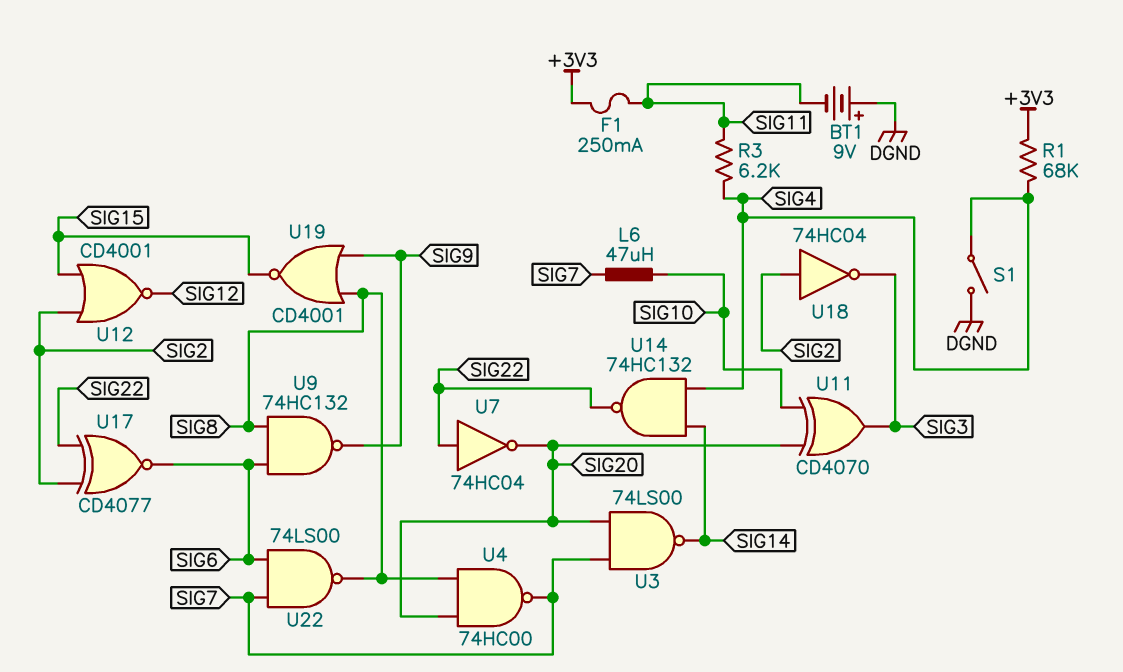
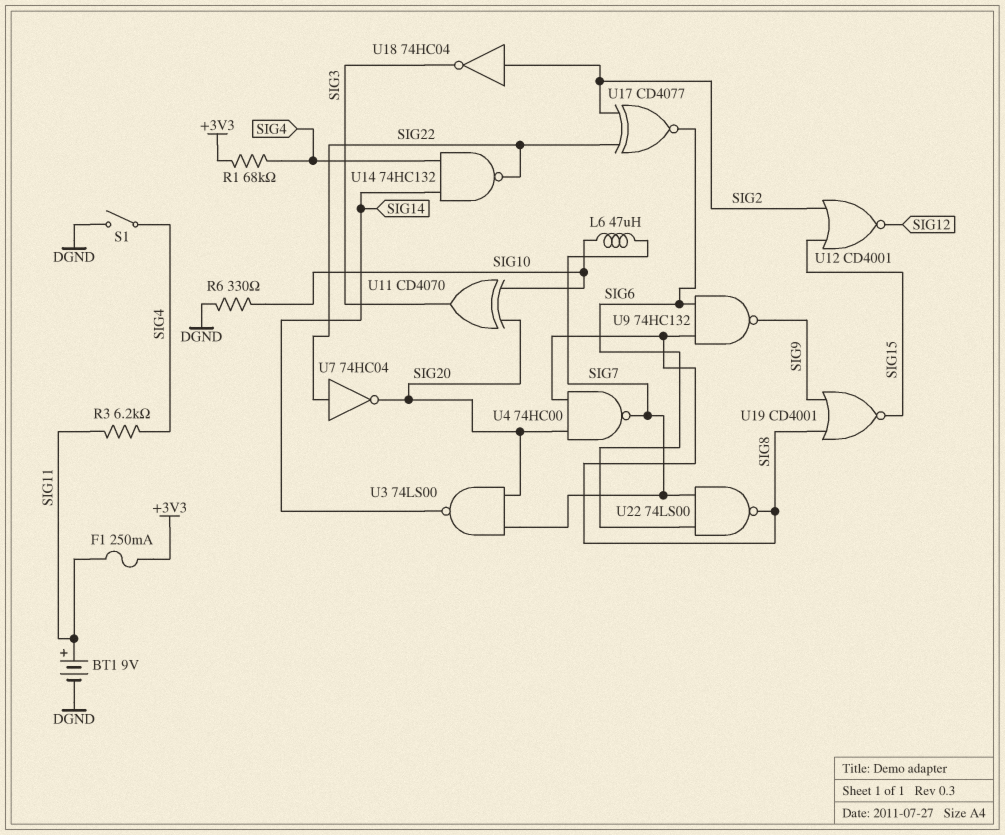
BT1: 9V (plus DGND, minus SIG11) -> 9V (plus SIG11, minus DGND)
R6: none -> 330 (DGND, SIG10)

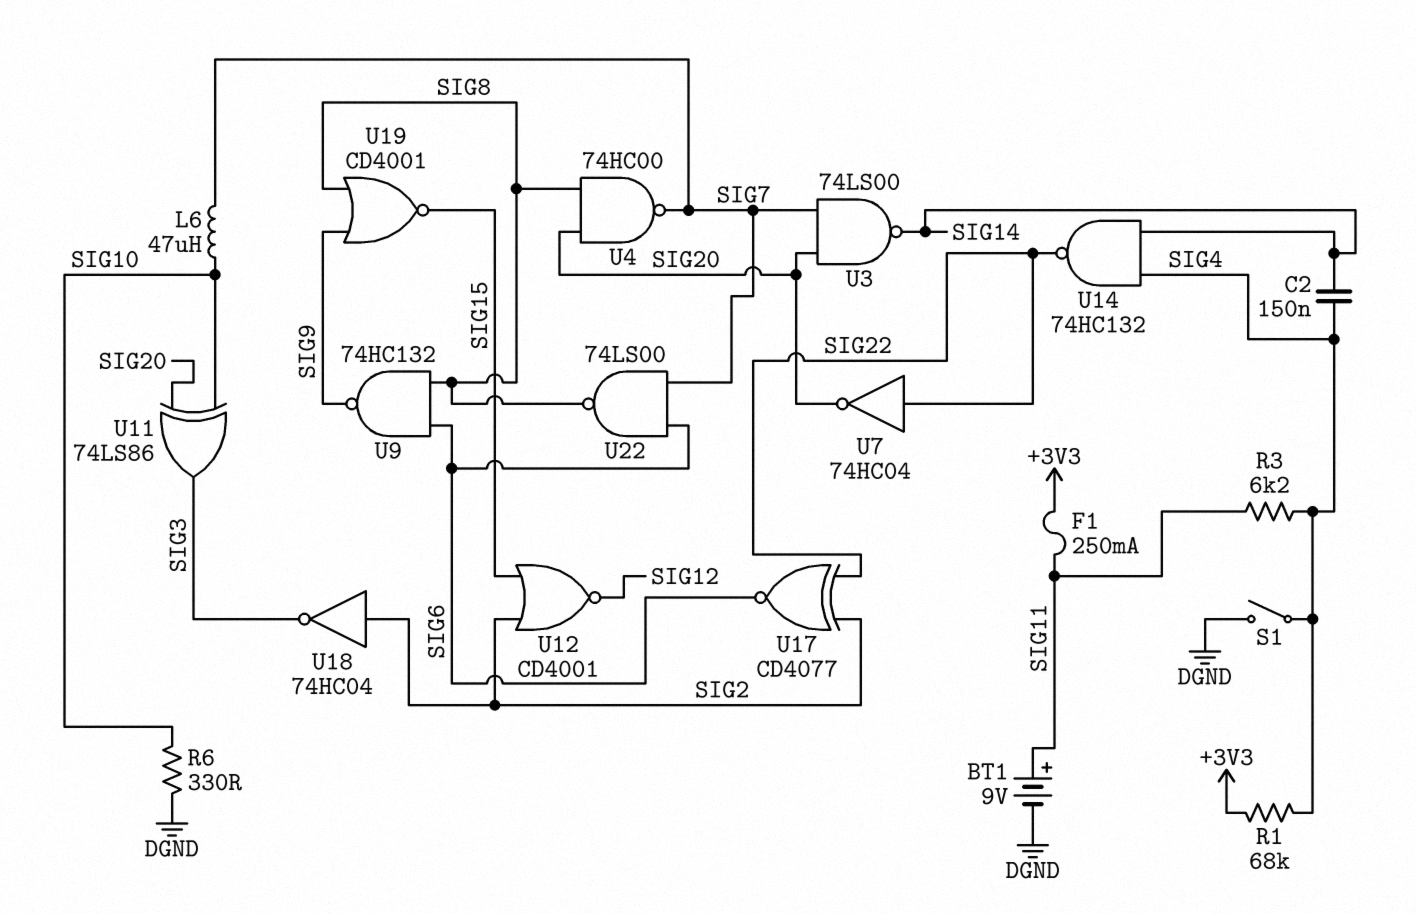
C2: none -> 150nF (SIG4, SIG14)
U11: XOR CD4070 (in SIG10, in SIG20, out SIG3) -> XOR 74LS86 (in SIG10, in SIG20, out SIG3)

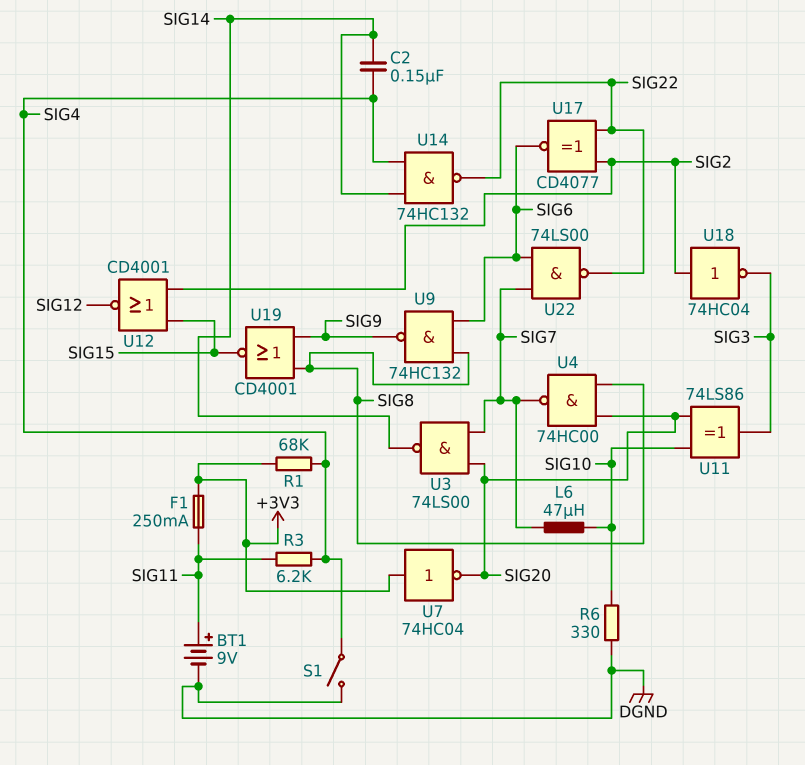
U7: NOT 74HC04 (in SIG22, out SIG20) -> NOT 74HC04 (in +3V3, out SIG20)
U22: NAND 74LS00 (in SIG6, in SIG7, out SIG8) -> NAND 74LS00 (in SIG6, in SIG7, out SIG22)

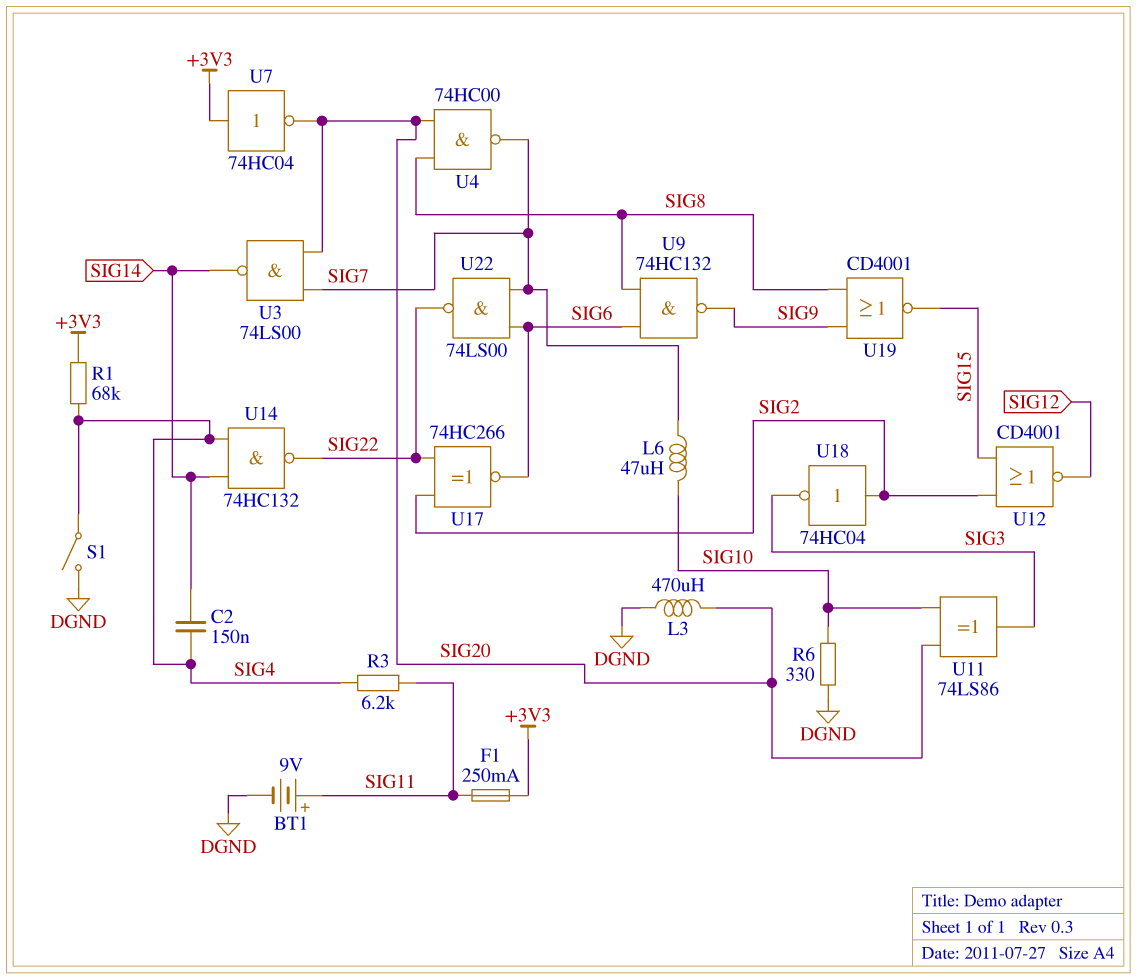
L3: none -> 470uH (DGND, SIG20)
U17: XNOR CD4077 (in SIG2, in SIG22, out SIG6) -> XNOR 74HC266 (in SIG2, in SIG22, out SIG6)

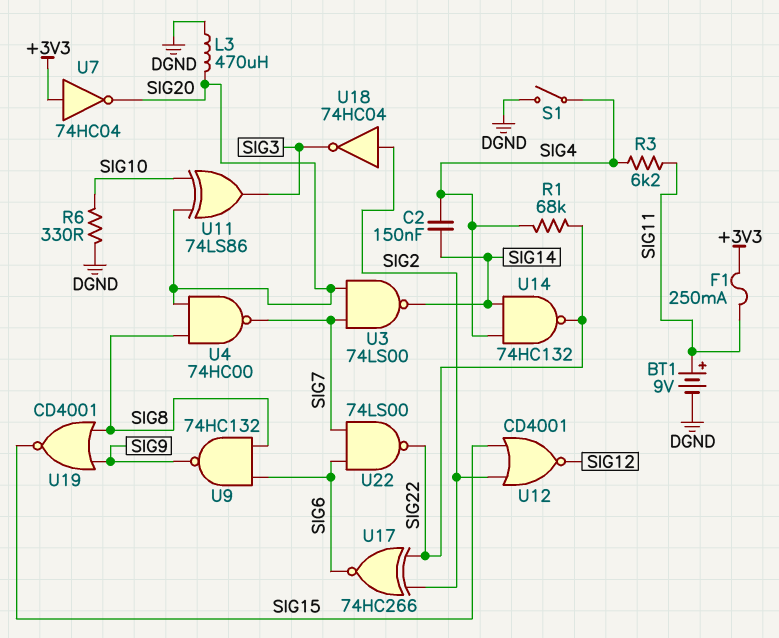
L6: 47uH (SIG7, SIG10) -> none
R1: 68k (+3V3, SIG4) -> 68k (SIG4, SIG22)

